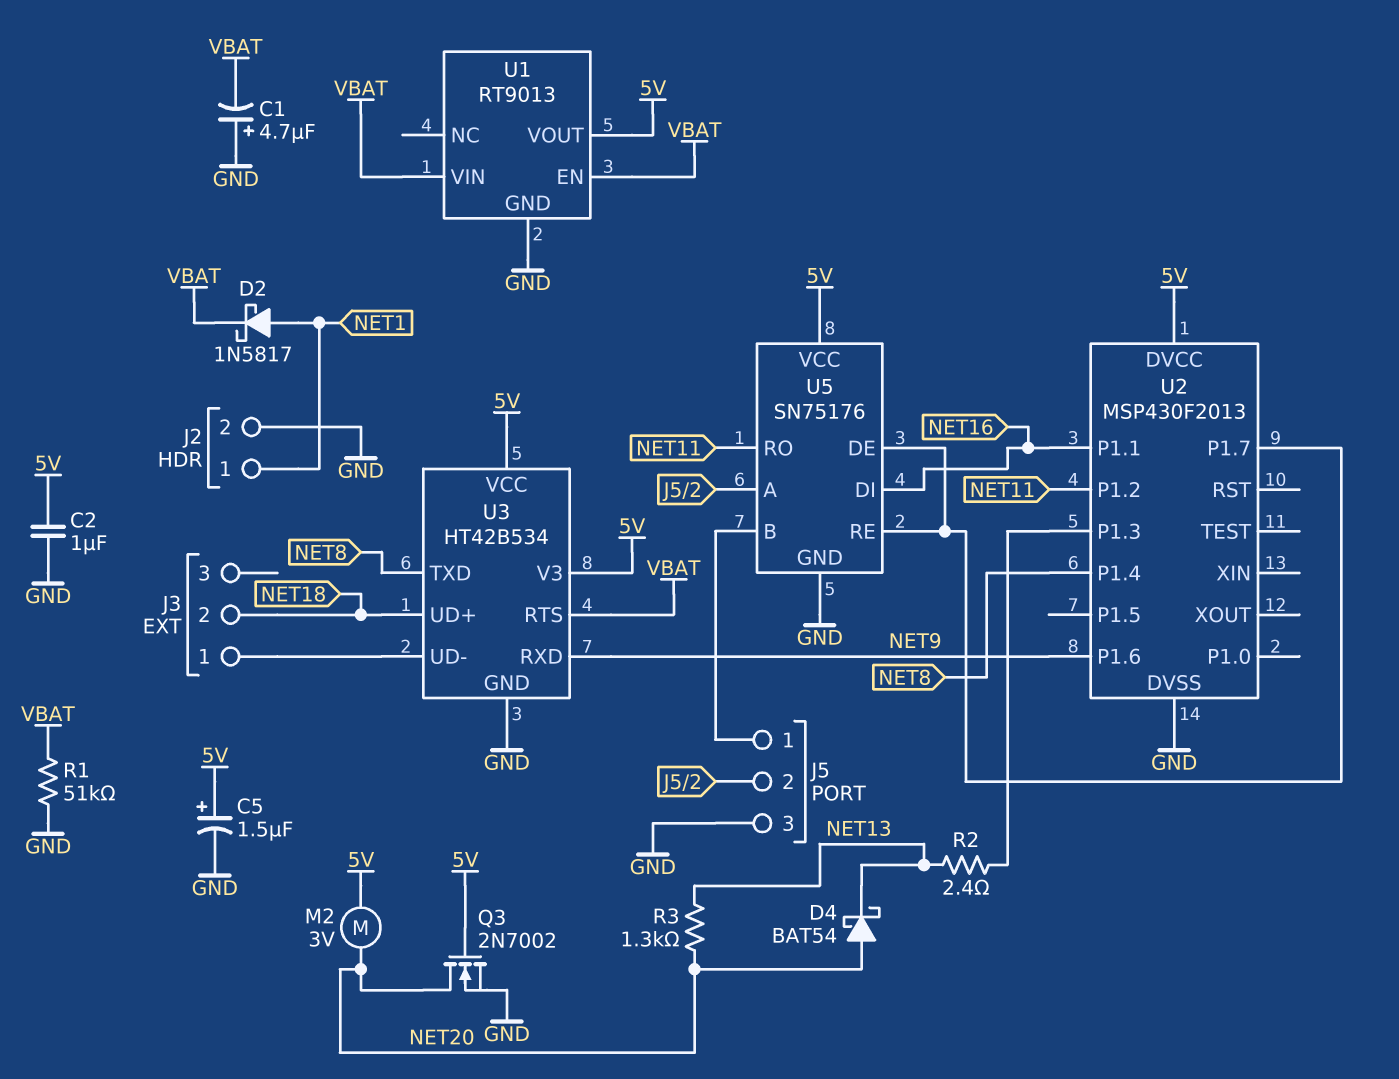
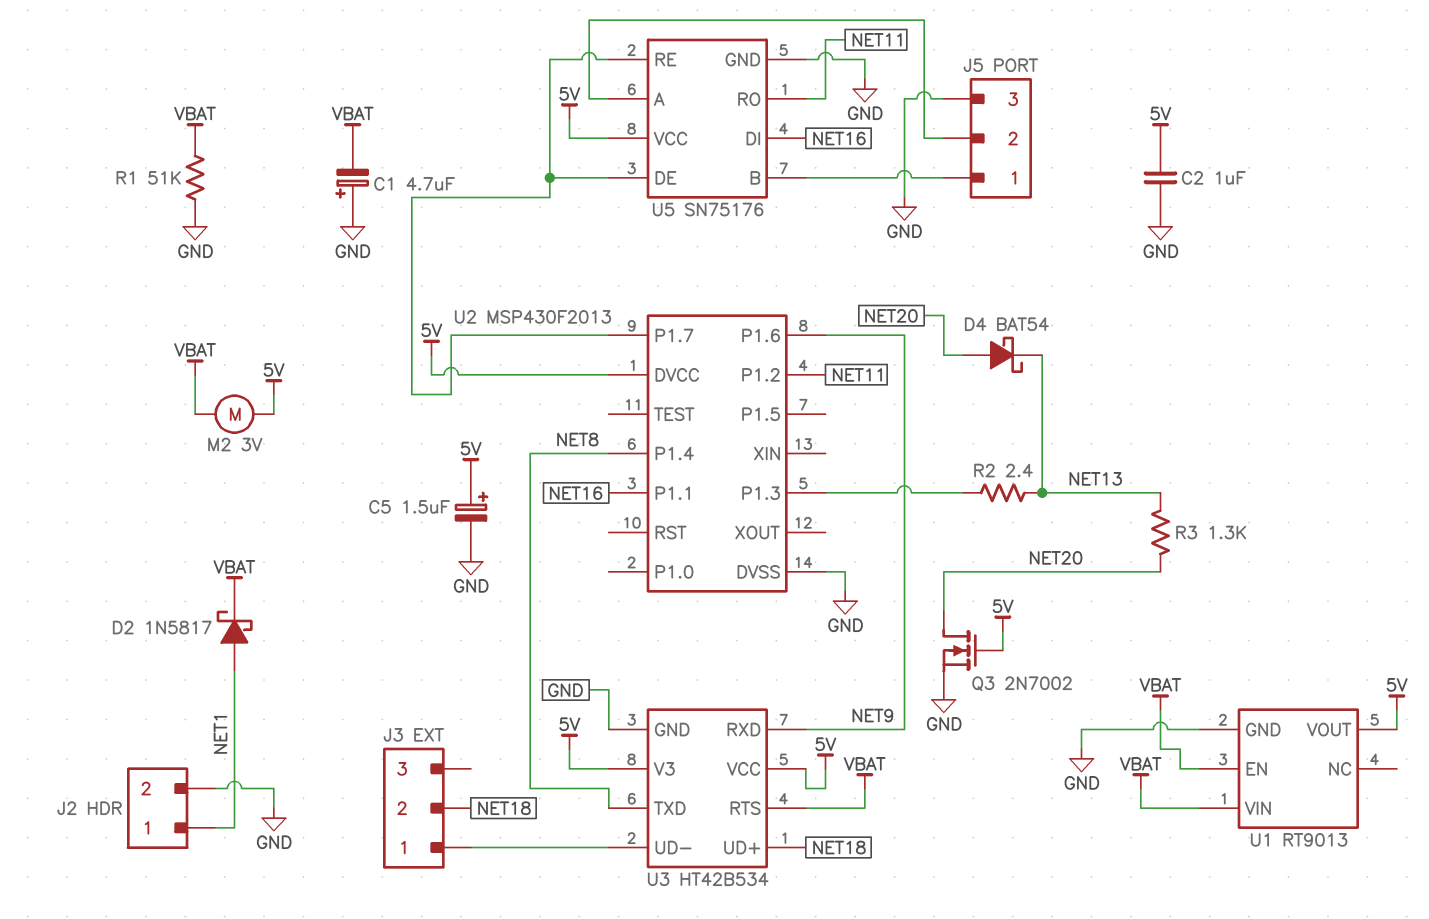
M2: motor 3V (5V, NET20) -> motor 3V (5V, VBAT)

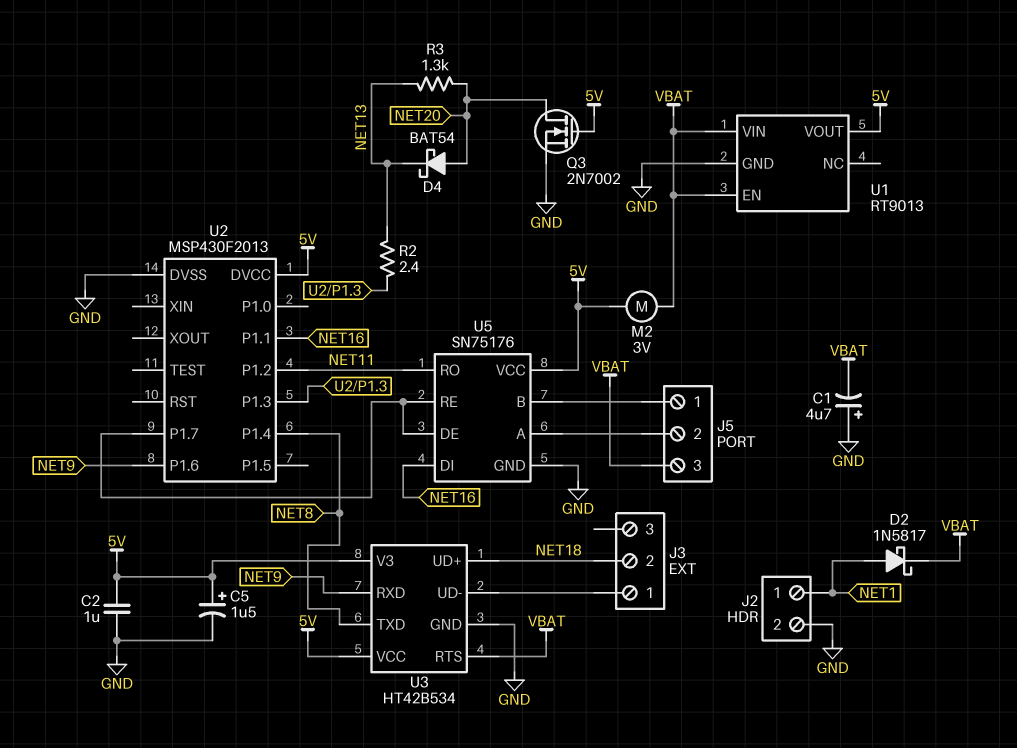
J5 pin 3: GND -> VBAT
R1: 51k (GND, VBAT) -> none

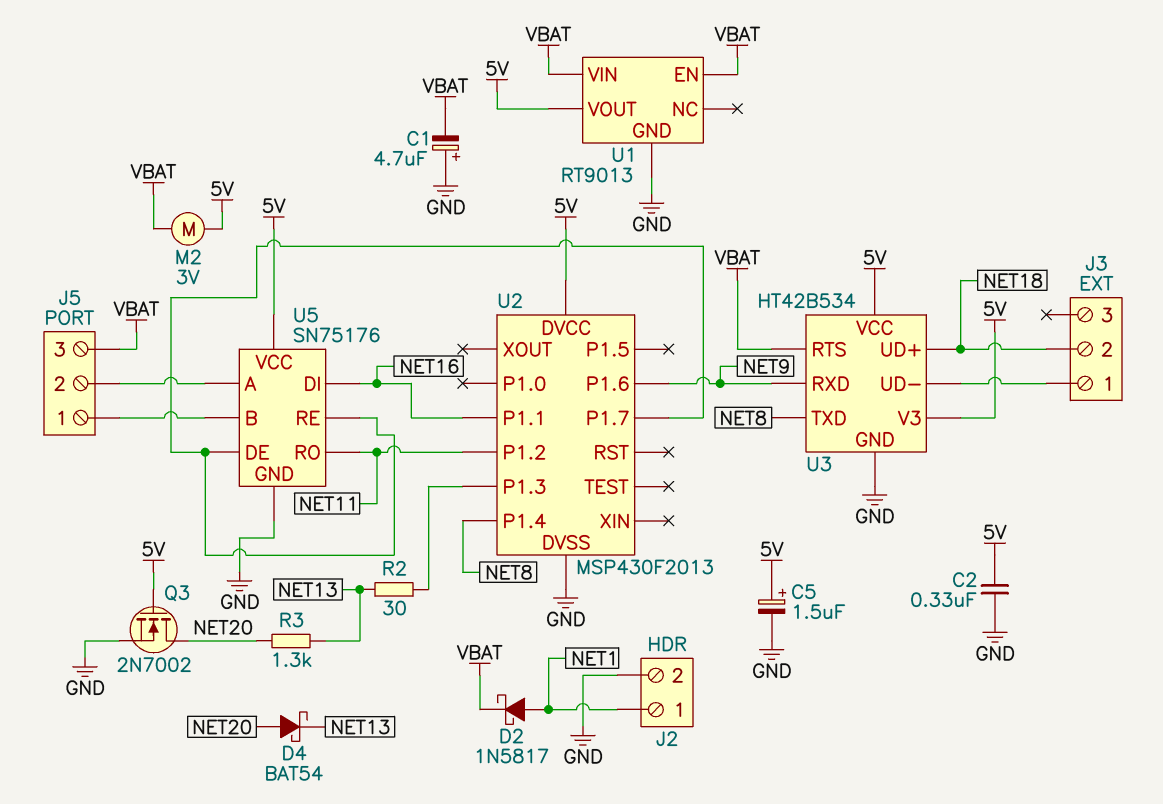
C2: 1uF (5V, GND) -> 330nF (5V, GND)
R2: 2.4 (NET13, U2/P1.3) -> 30 (NET13, U2/P1.3)

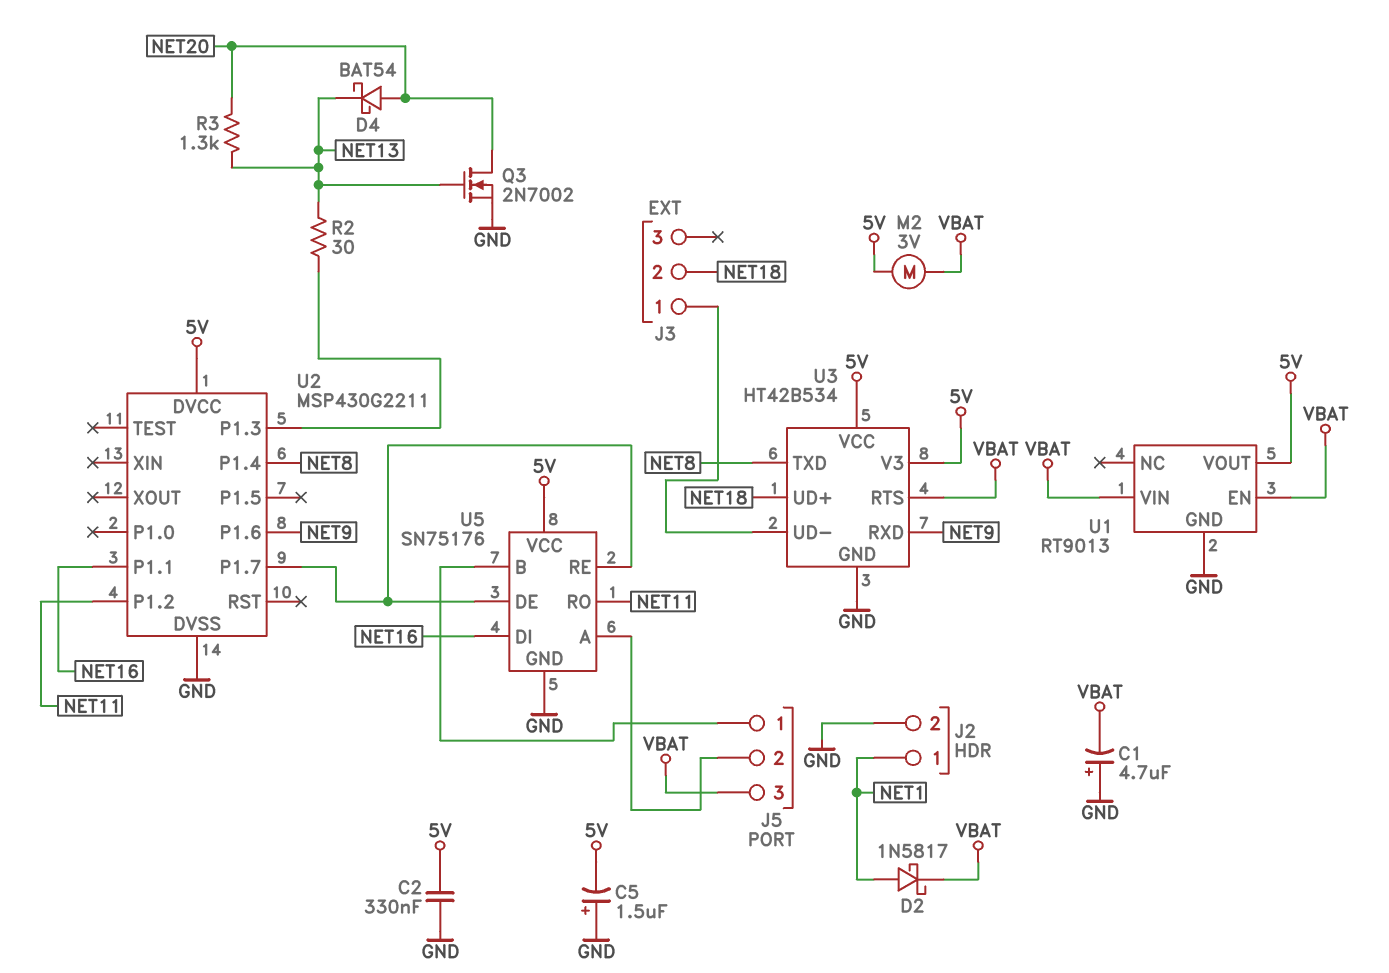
C5: 1.5uF (plus 5V, minus GND) -> 1.5uF (plus GND, minus 5V)
Q3: NMOS 2N7002 (G 5V, D NET20, S GND) -> NMOS 2N7002 (G NET13, D NET20, S GND)
U2: MSP430F2013 -> MSP430G2211

